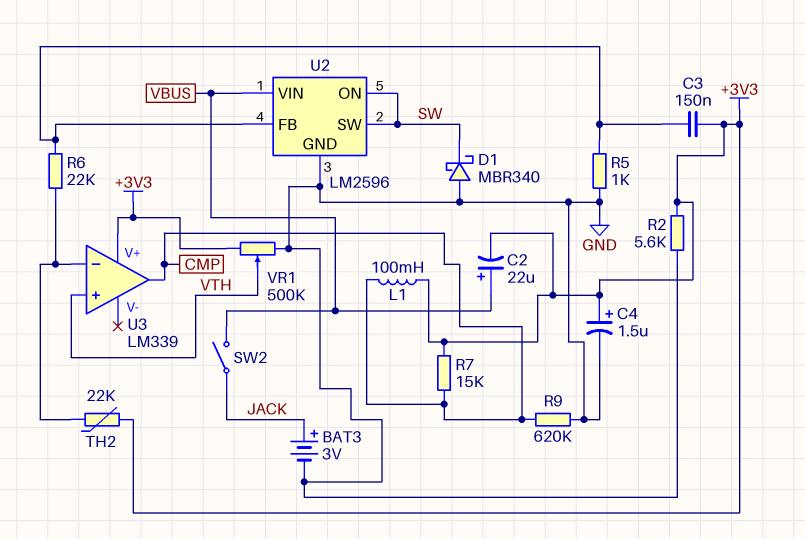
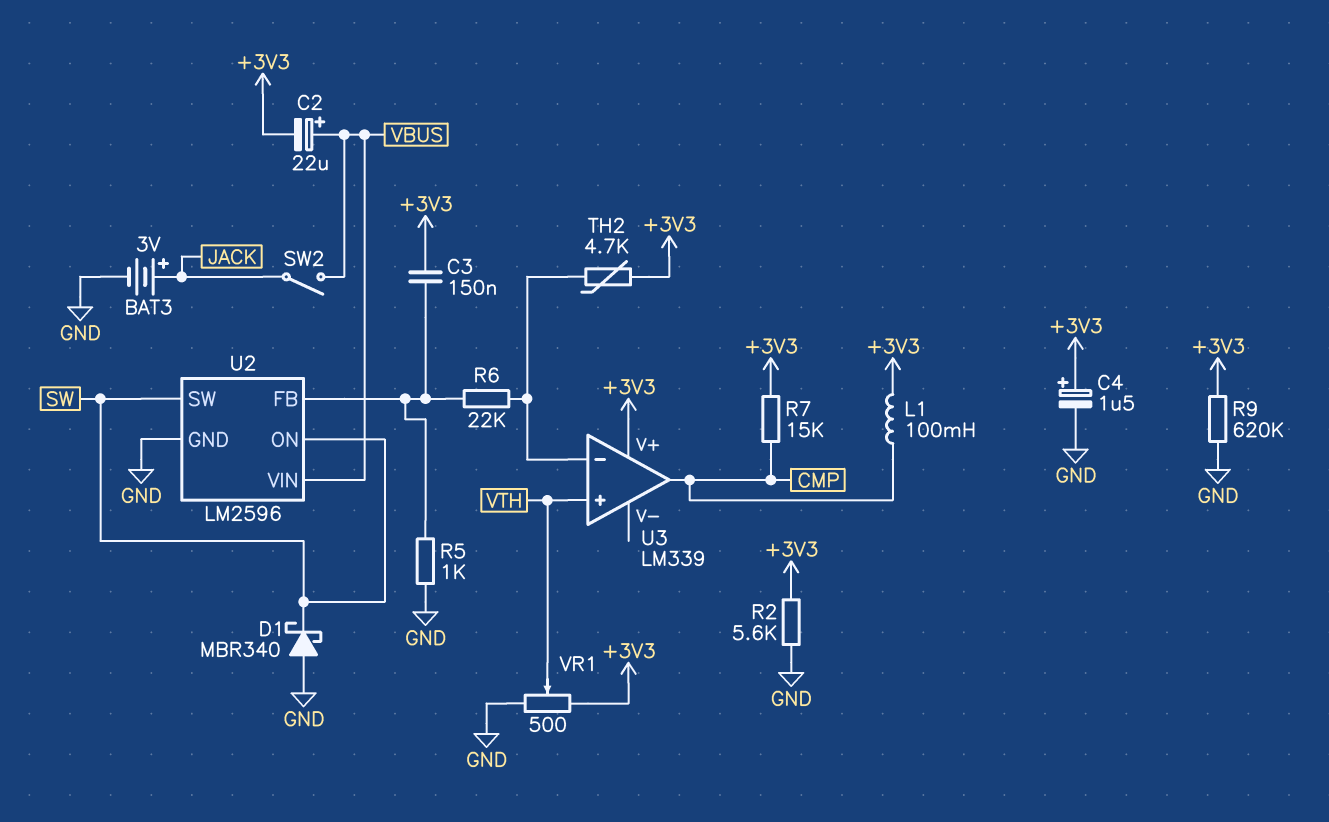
R9: 620k (CMP, GND) -> 620k (+3V3, GND)
TH2: 22k (+3V3, U3/in-) -> 4.7k (+3V3, U3/in-)
VR1: 500k (+3V3, GND, wiper VTH) -> 500 (+3V3, GND, wiper VTH)

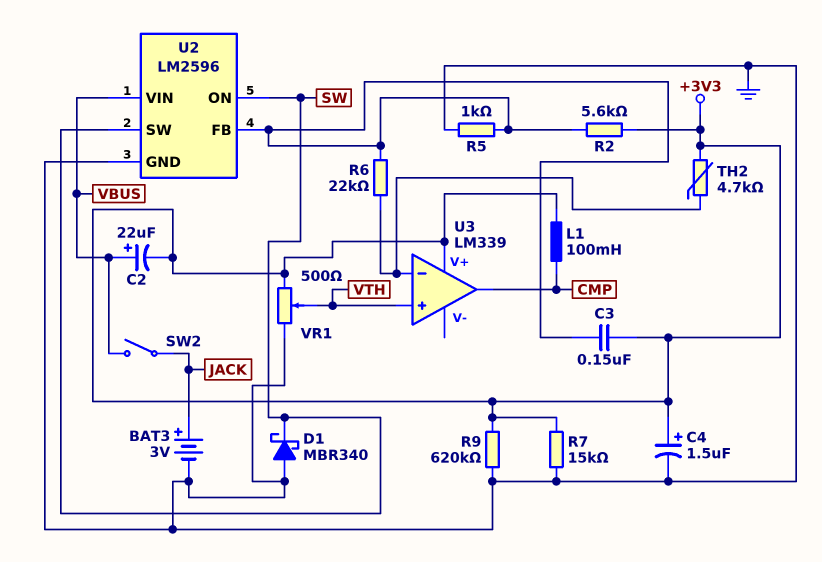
R2: 5.6k (+3V3, GND) -> 5.6k (+3V3, U2/FB)
R7: 15k (+3V3, CMP) -> 15k (+3V3, GND)

